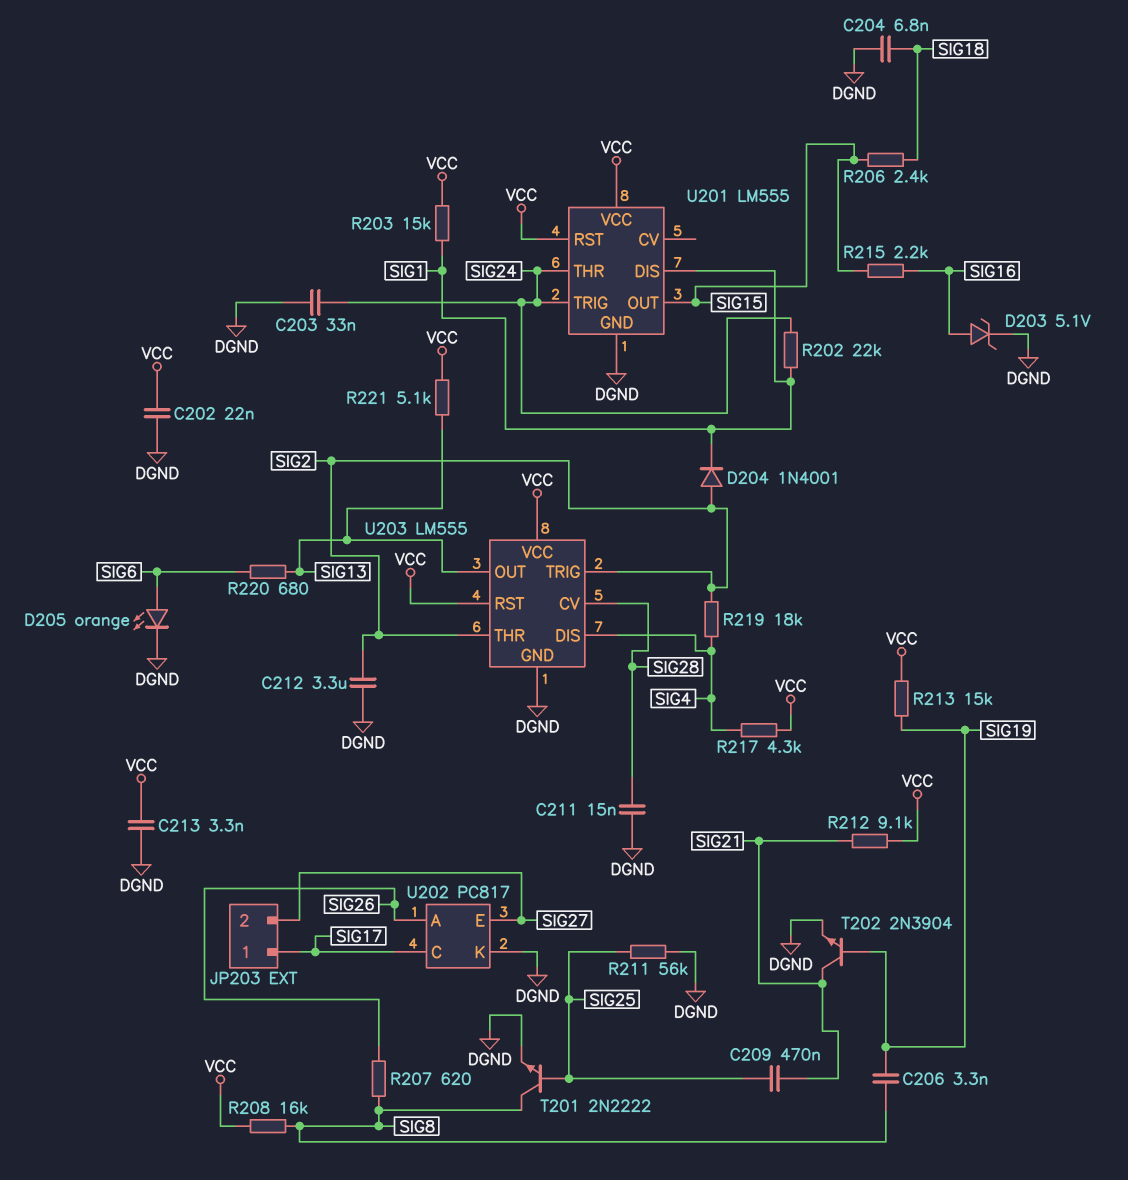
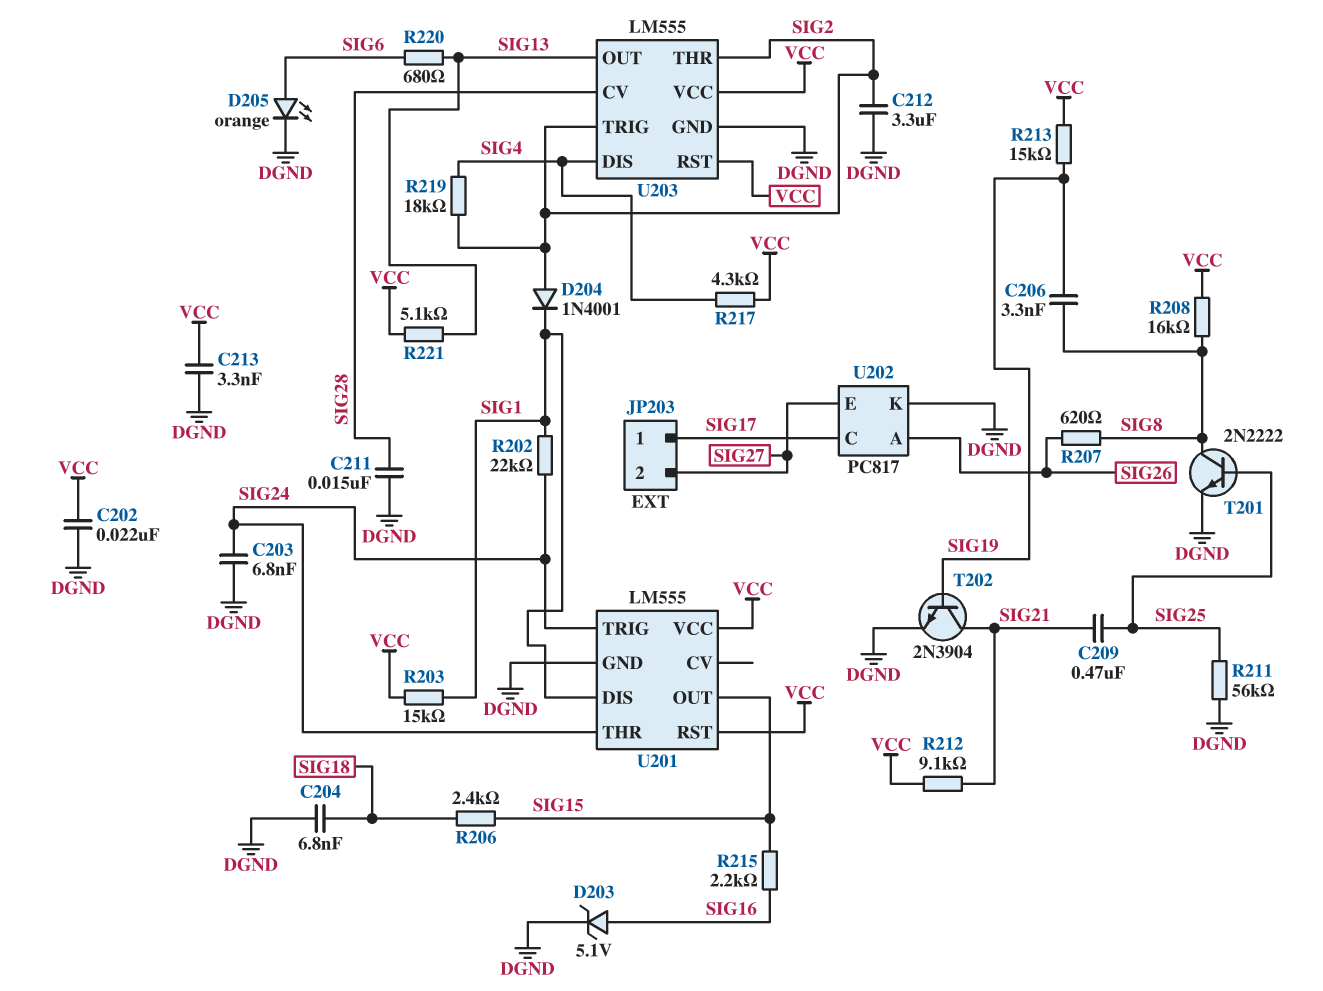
C203: 33nF (DGND, SIG24) -> 6.8nF (DGND, SIG24)

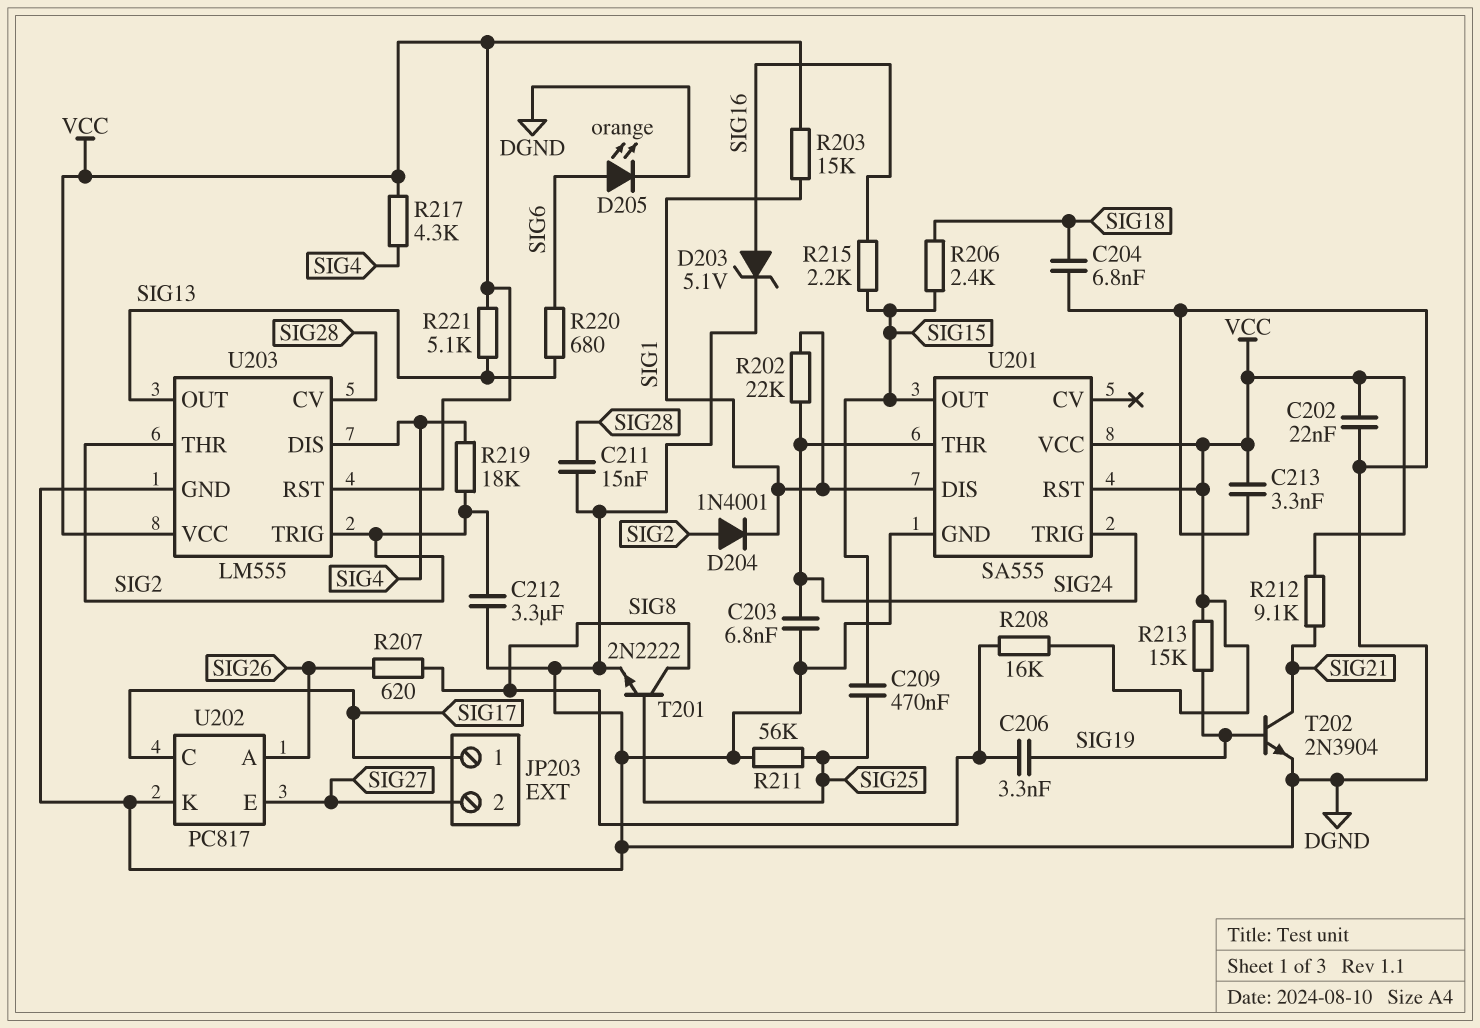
C209: 470nF (SIG21, SIG25) -> 470nF (SIG15, SIG25)
U201: LM555 -> SA555

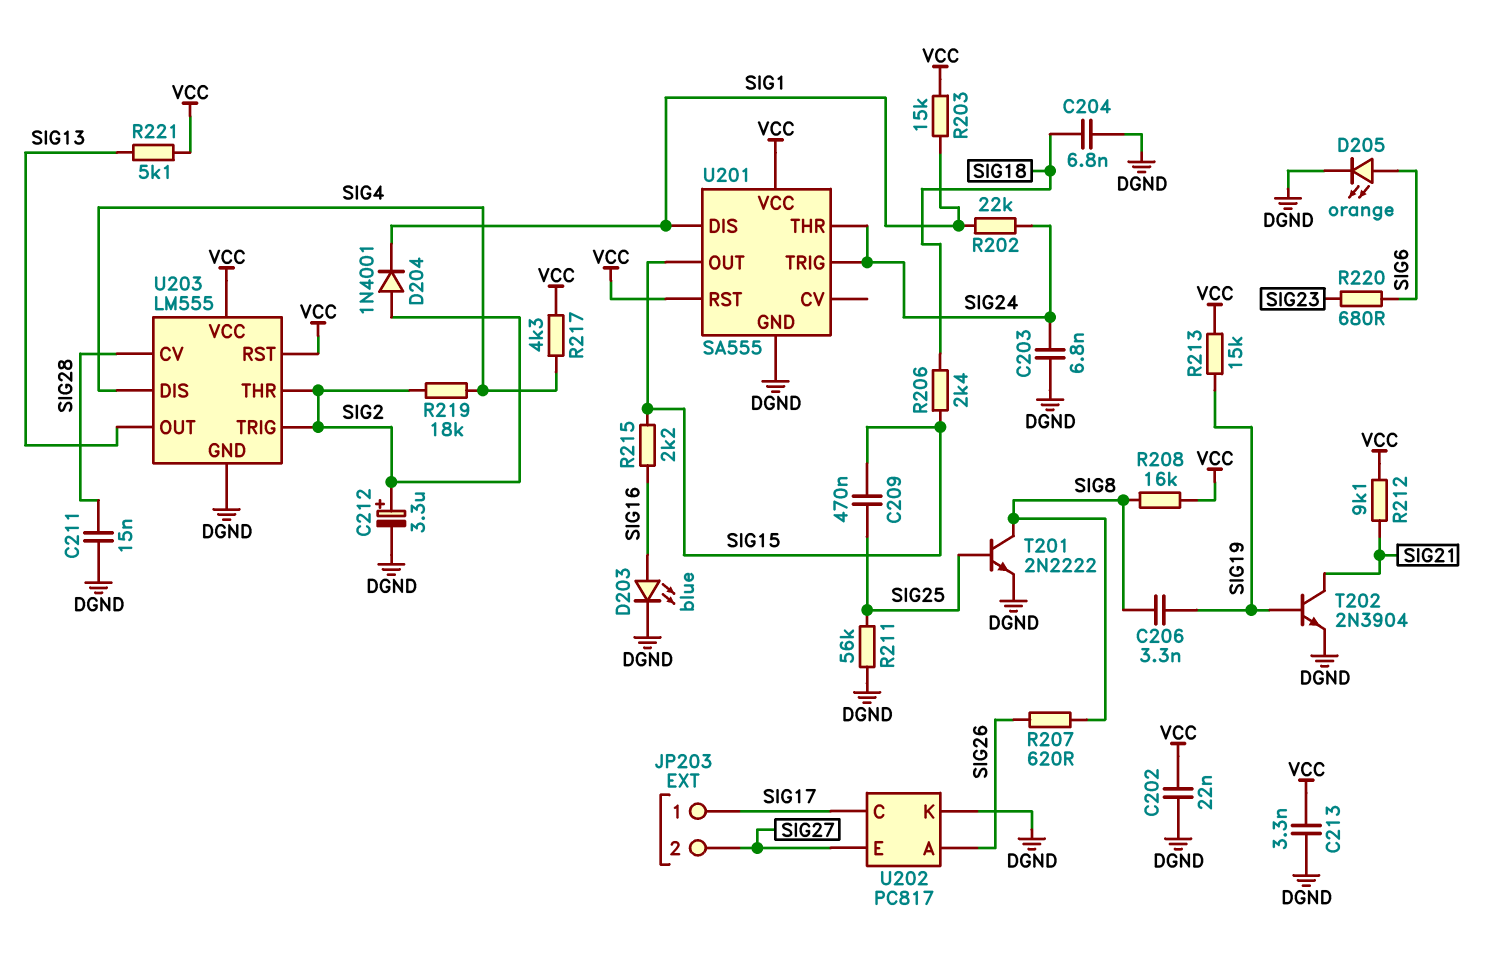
C212: 3.3uF (DGND, SIG2) -> 3.3uF (plus SIG2, minus DGND)
D203: zener 5.1V (A SIG16, K DGND) -> LED blue (A SIG16, K DGND)
R220: 680 (SIG6, SIG13) -> 680 (SIG6, SIG23)

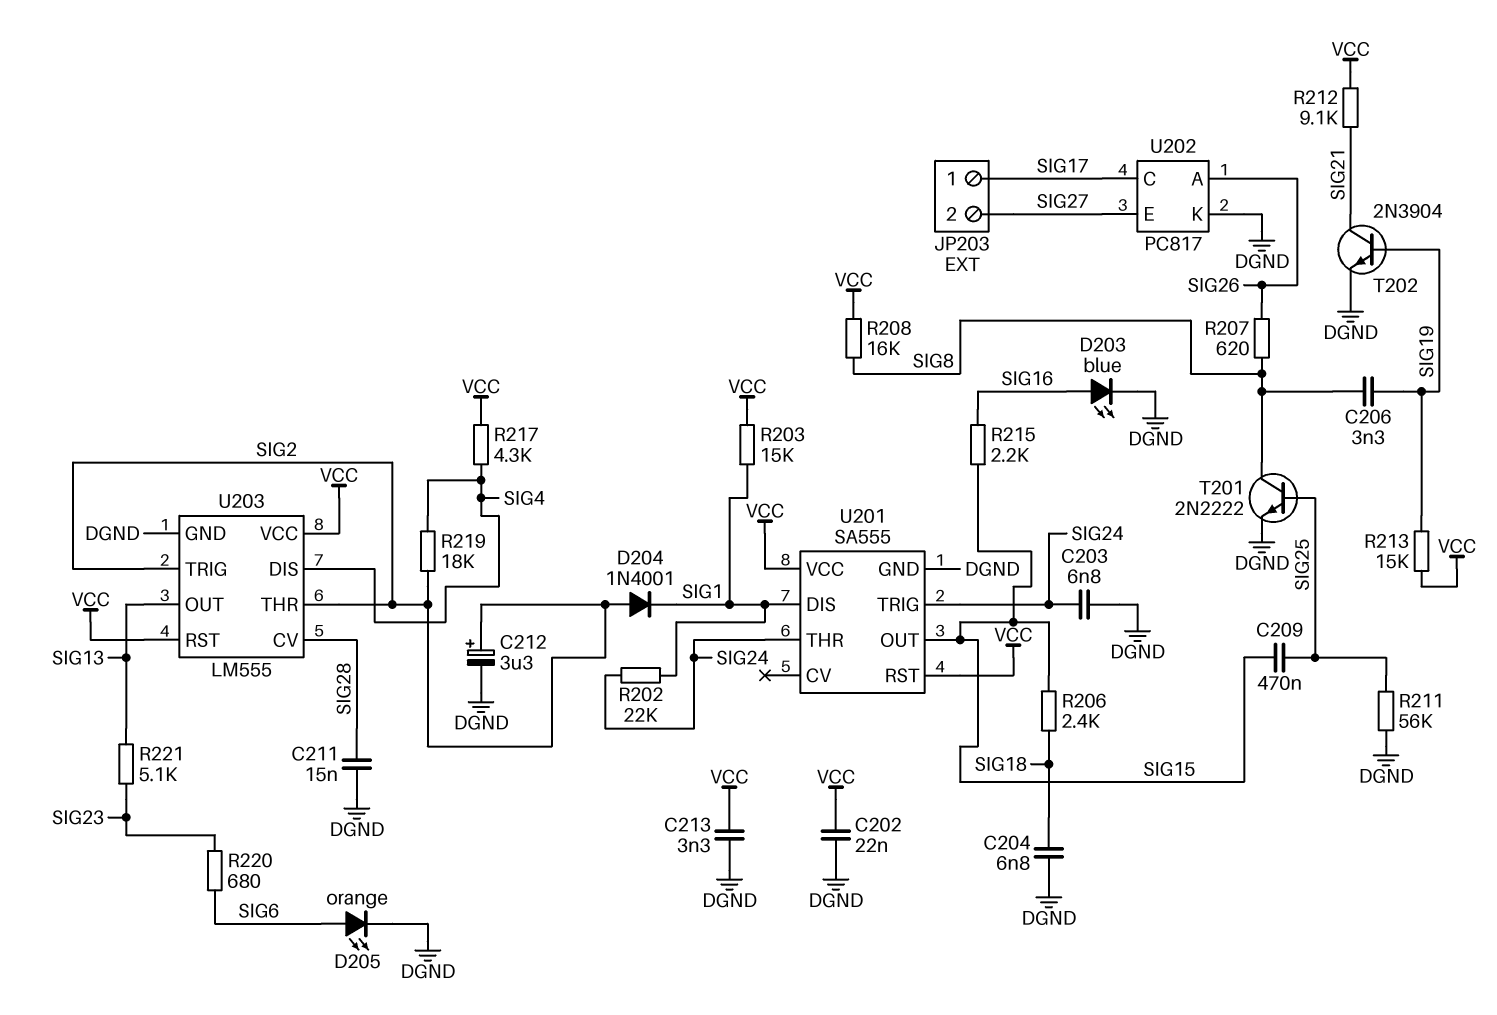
R221: 5.1k (SIG13, VCC) -> 5.1k (SIG13, SIG23)

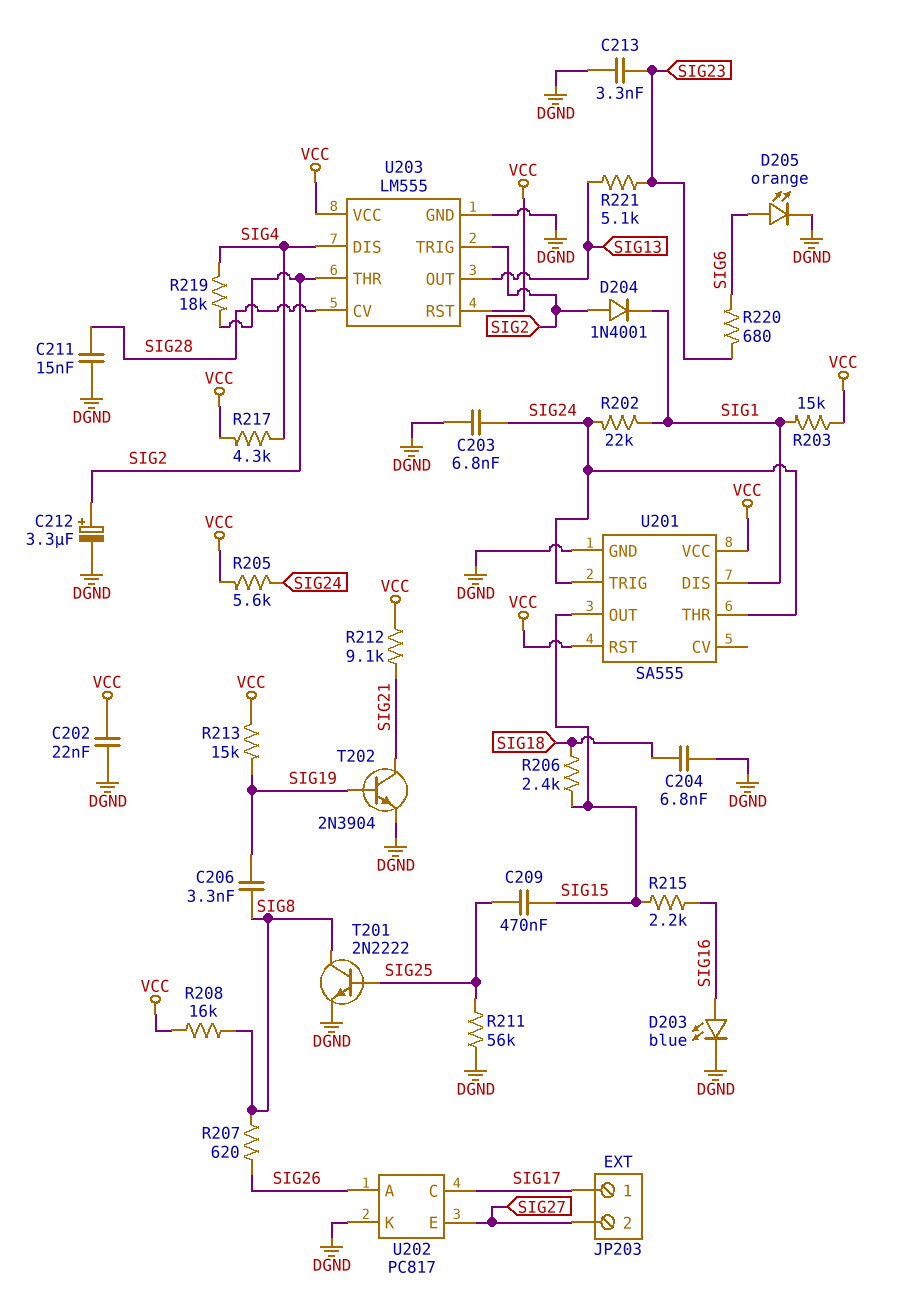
C213: 3.3nF (DGND, VCC) -> 3.3nF (DGND, SIG23)
R205: none -> 5.6k (SIG24, VCC)

